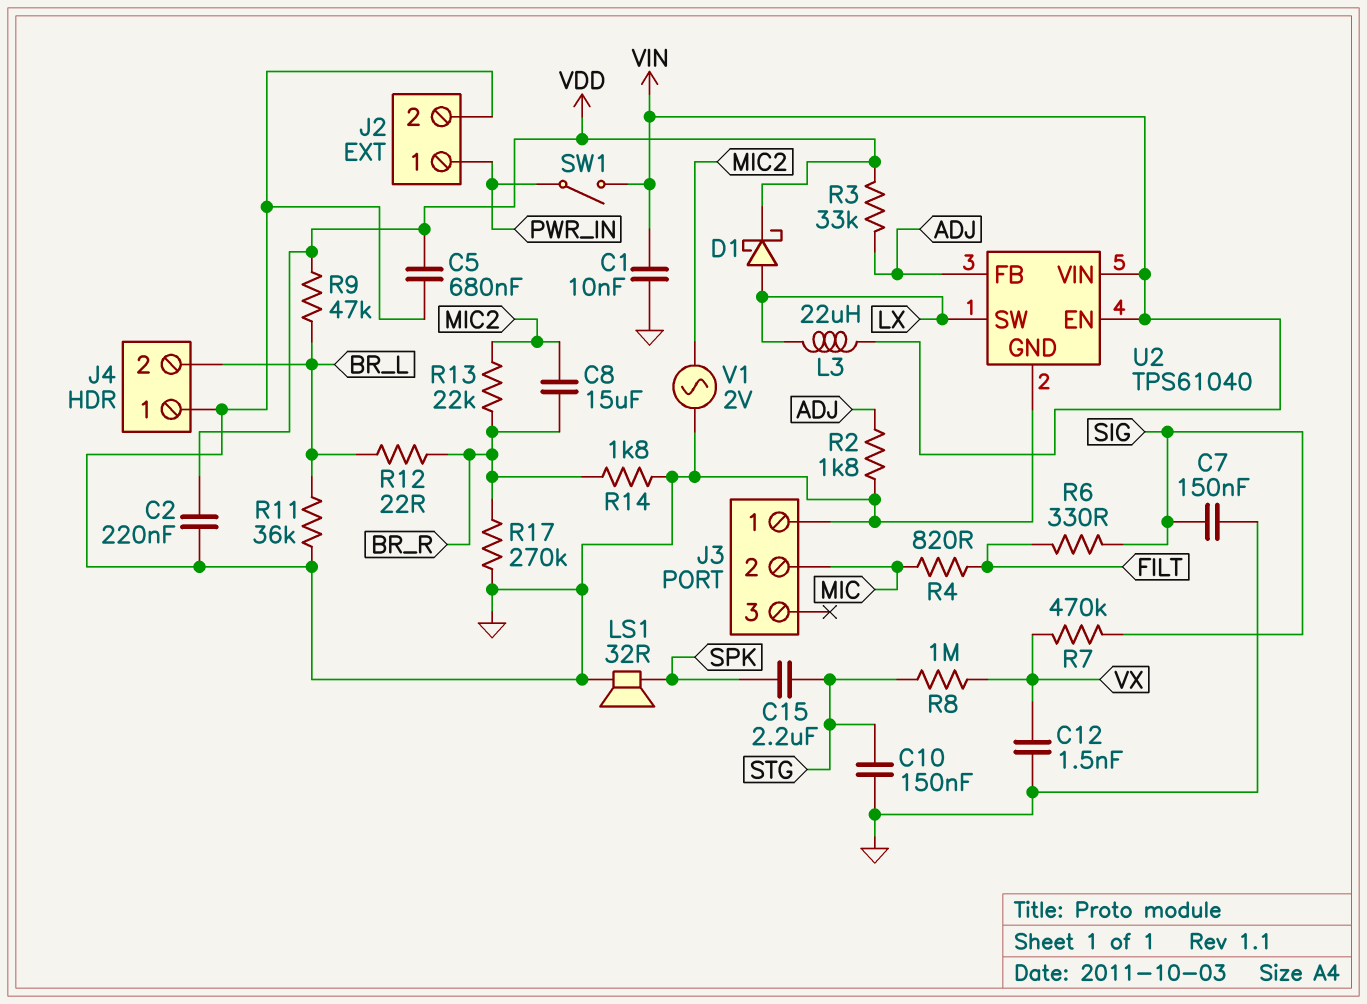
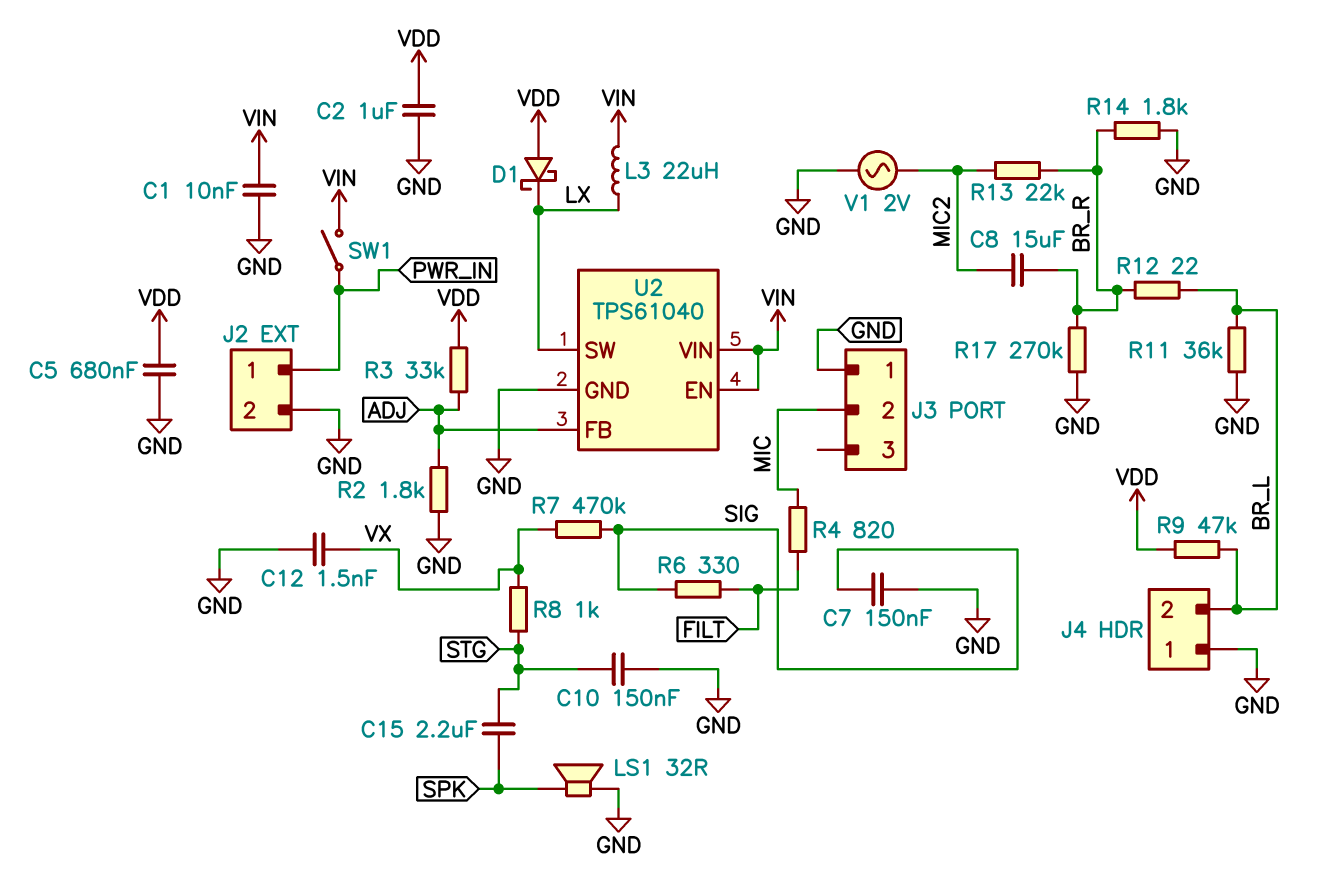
C2: 220nF (GND, VDD) -> 1uF (GND, VDD)
D1: schottky (A LX, K VDD) -> schottky (A VDD, K LX)
R8: 1M (STG, VX) -> 1k (STG, VX)

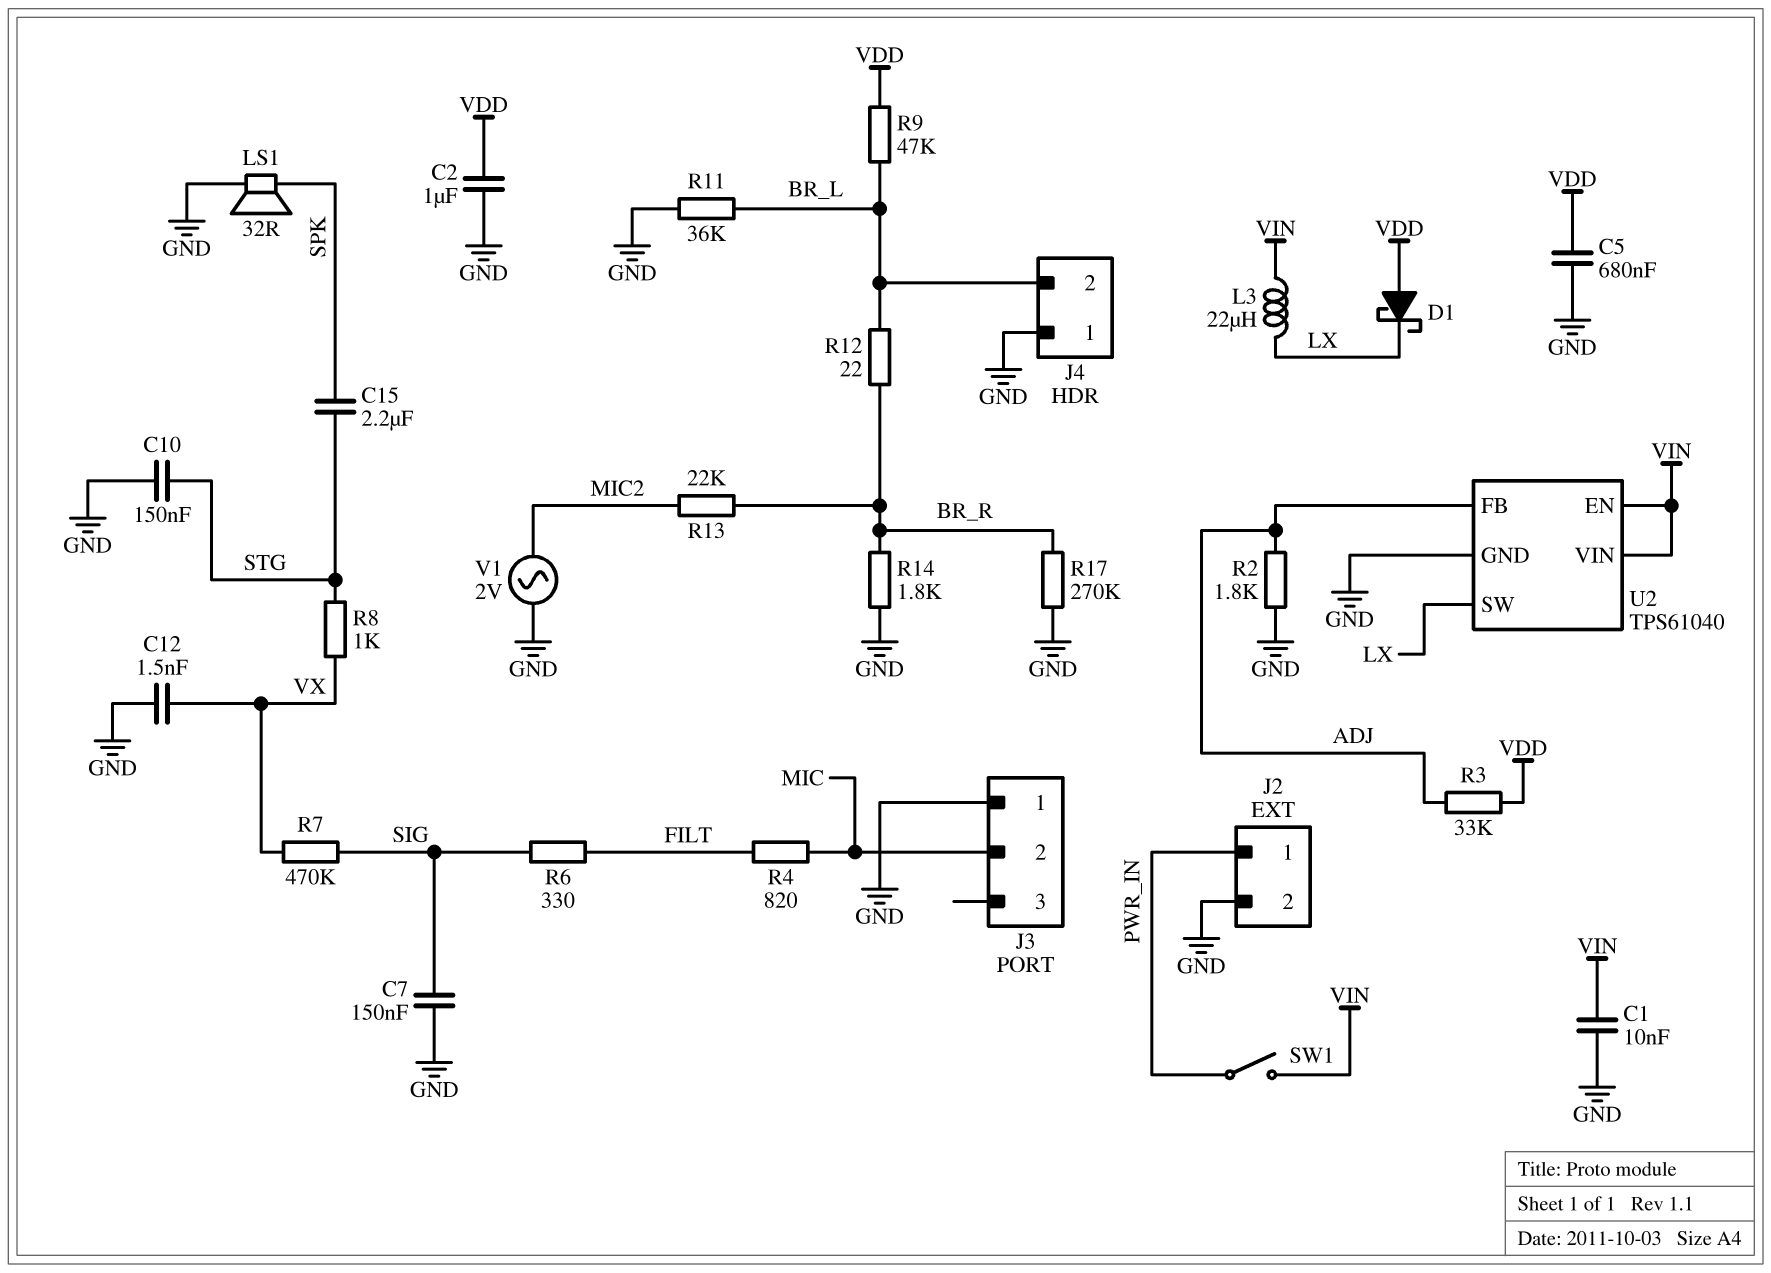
C8: 15uF (BR_R, MIC2) -> none

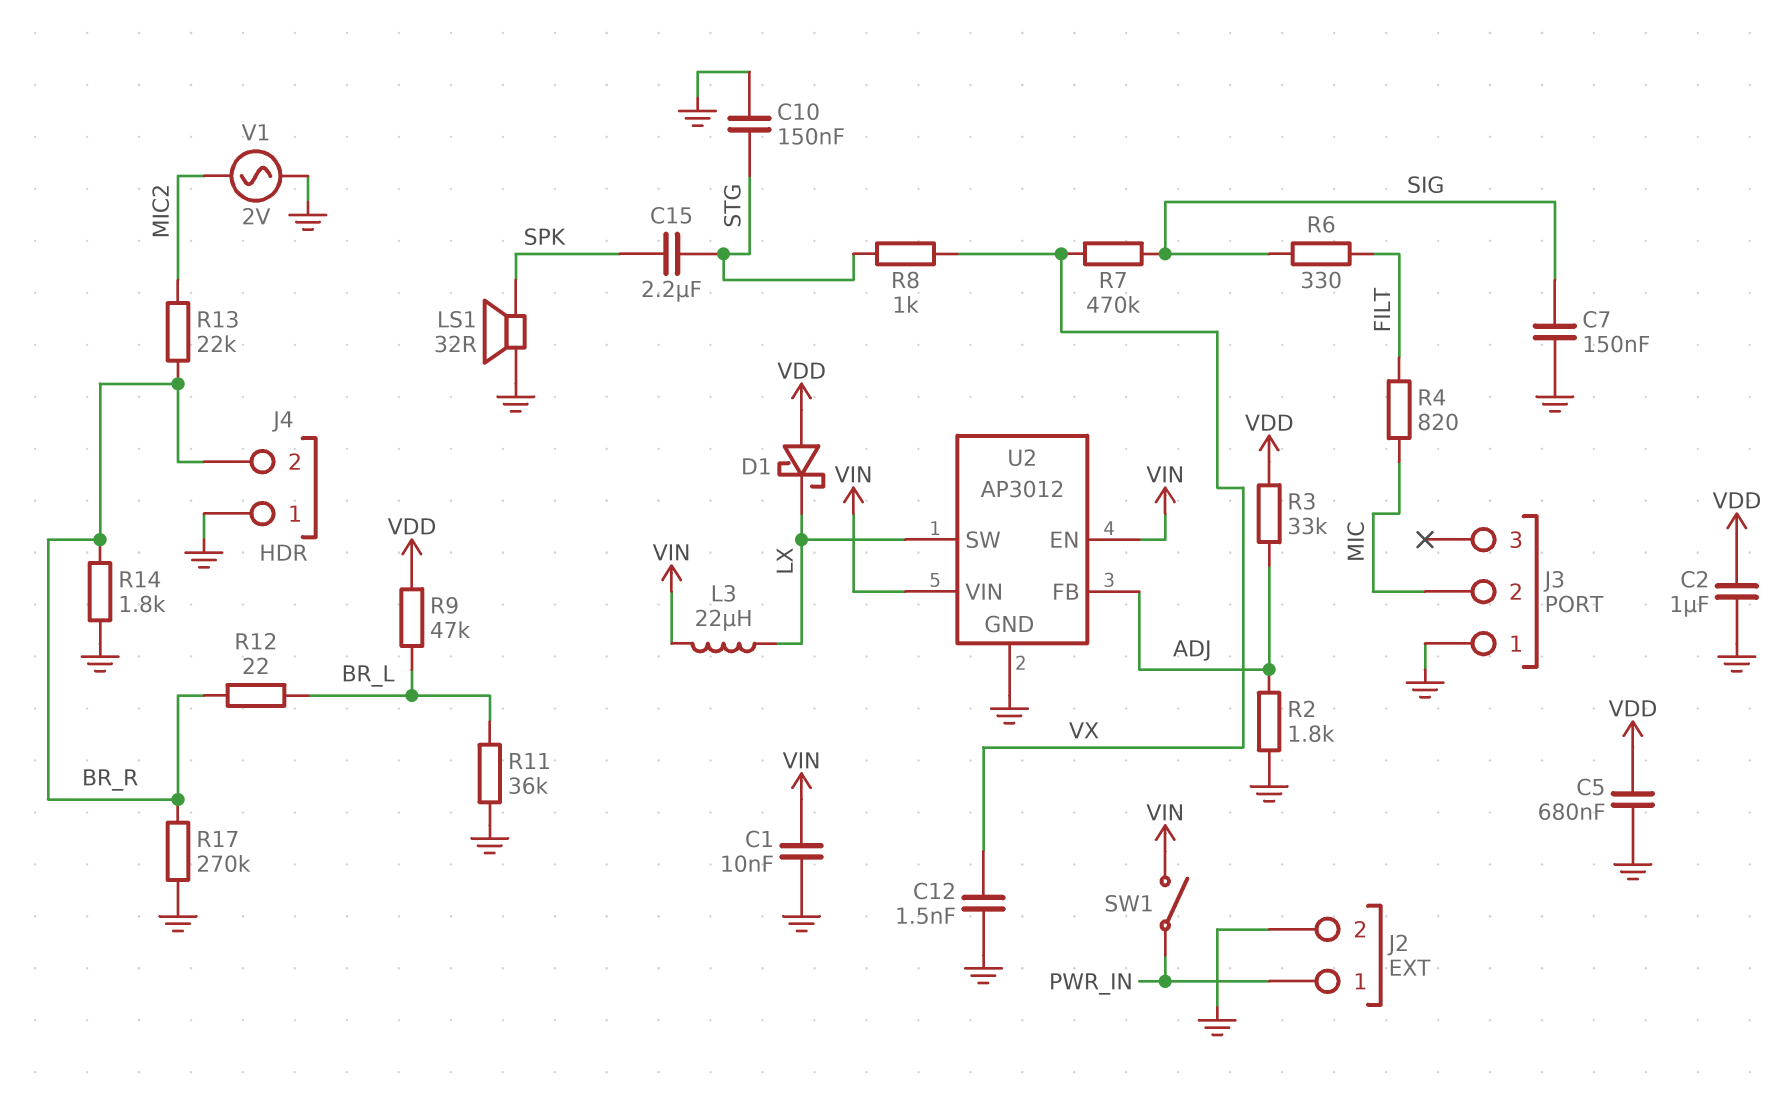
J4 pin 2: BR_L -> BR_R
U2: TPS61040 -> AP3012

